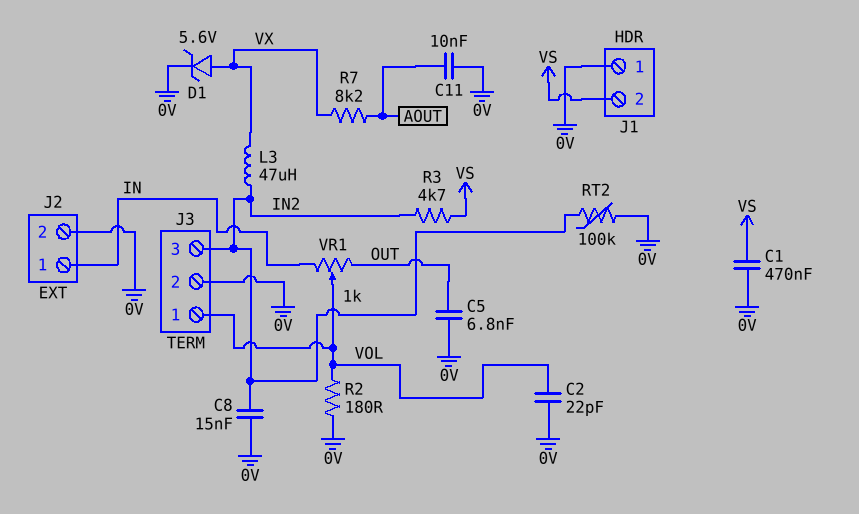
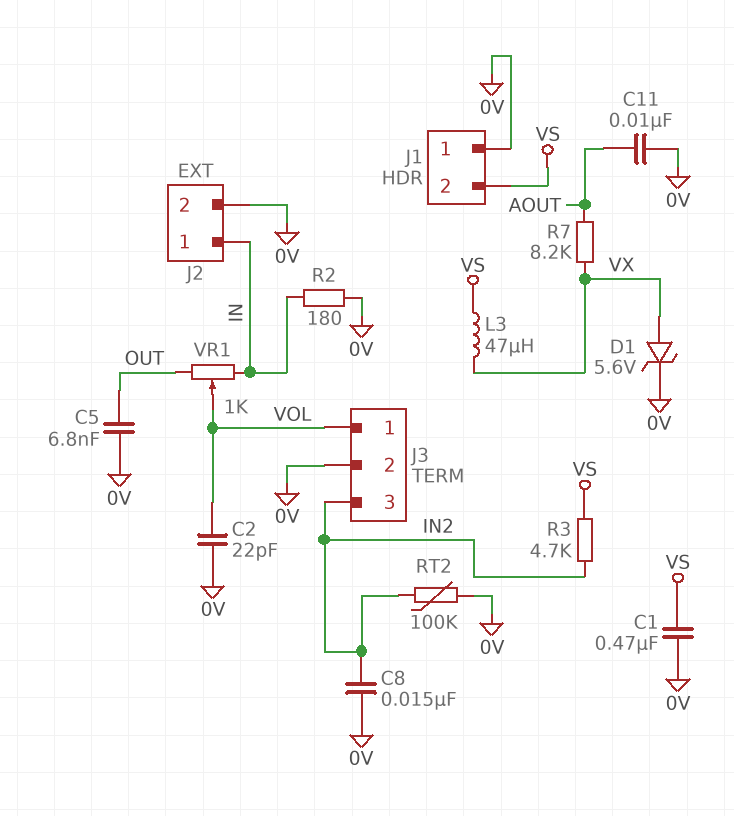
L3: 47uH (IN2, VX) -> 47uH (VS, VX)
R2: 180 (0V, VOL) -> 180 (0V, IN)

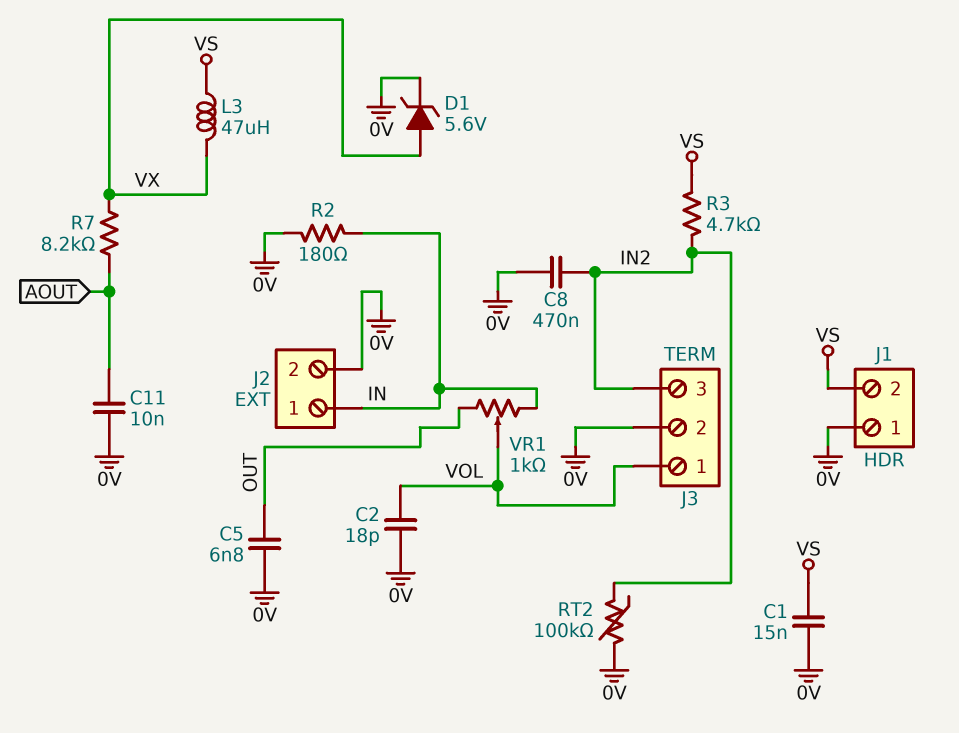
C1: 470nF (0V, VS) -> 15nF (0V, VS)
C2: 22pF (0V, VOL) -> 18pF (0V, VOL)
C8: 15nF (0V, IN2) -> 470nF (0V, IN2)

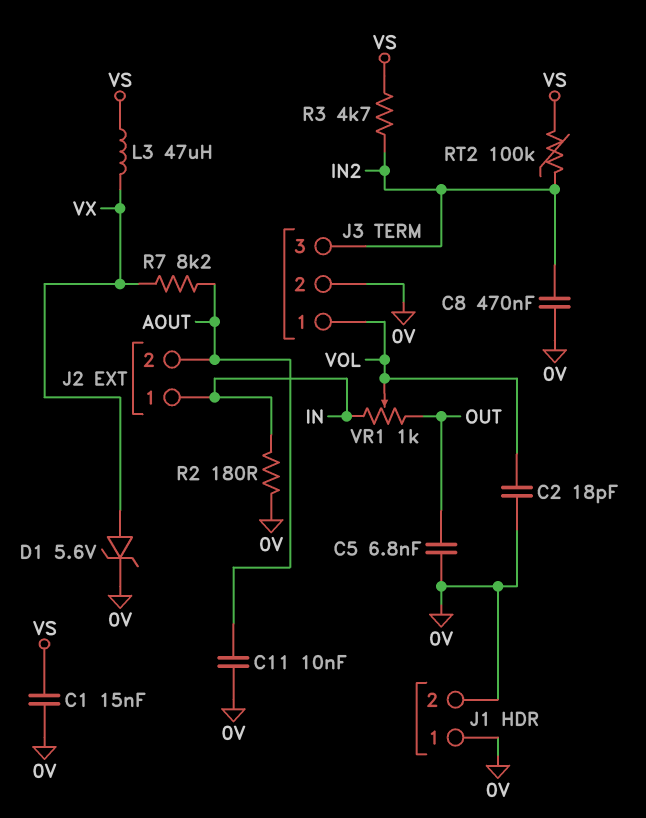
J1 pin 2: VS -> 0V
J2 pin 2: 0V -> AOUT
RT2: 100k (0V, IN2) -> 100k (IN2, VS)

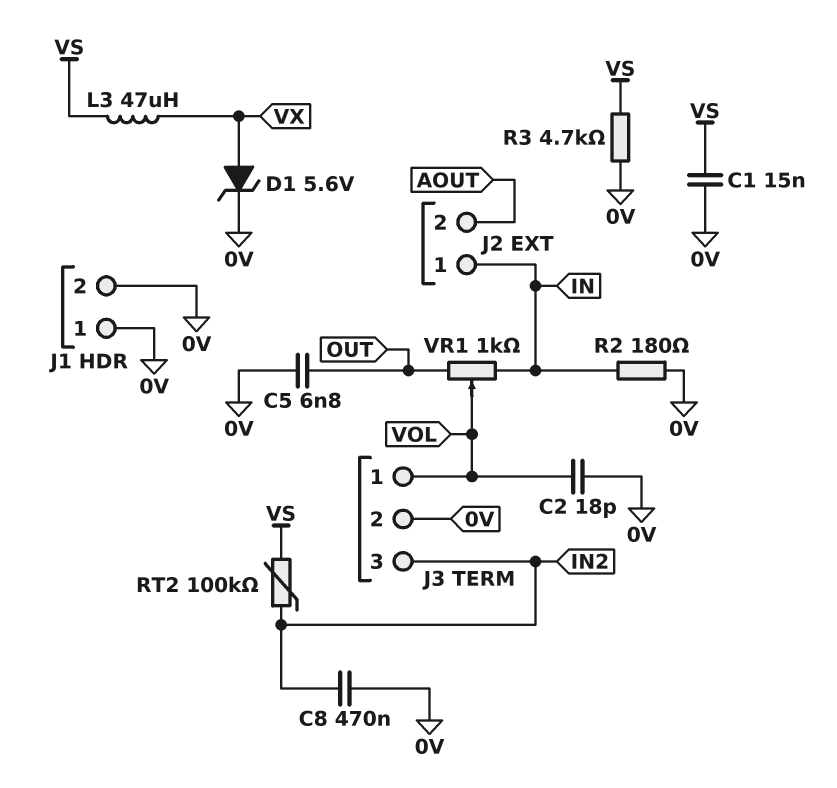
C11: 10nF (0V, AOUT) -> none
R3: 4.7k (IN2, VS) -> 4.7k (0V, VS)
R7: 8.2k (AOUT, VX) -> none

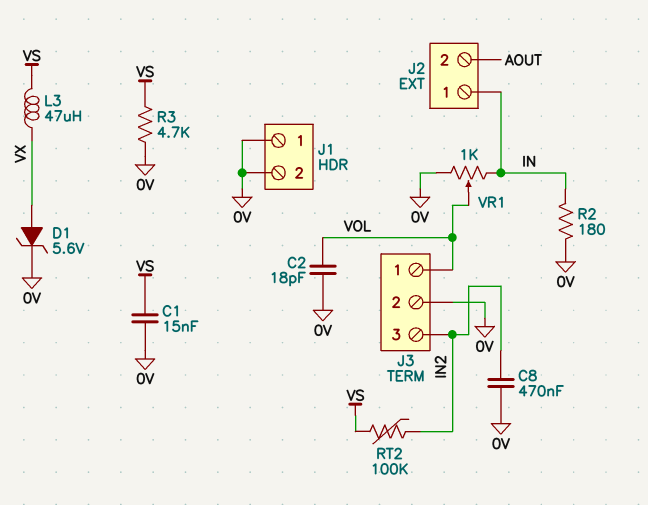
C5: 6.8nF (0V, OUT) -> none
VR1: 1k (IN, OUT, wiper VOL) -> 1k (0V, IN, wiper VOL)

